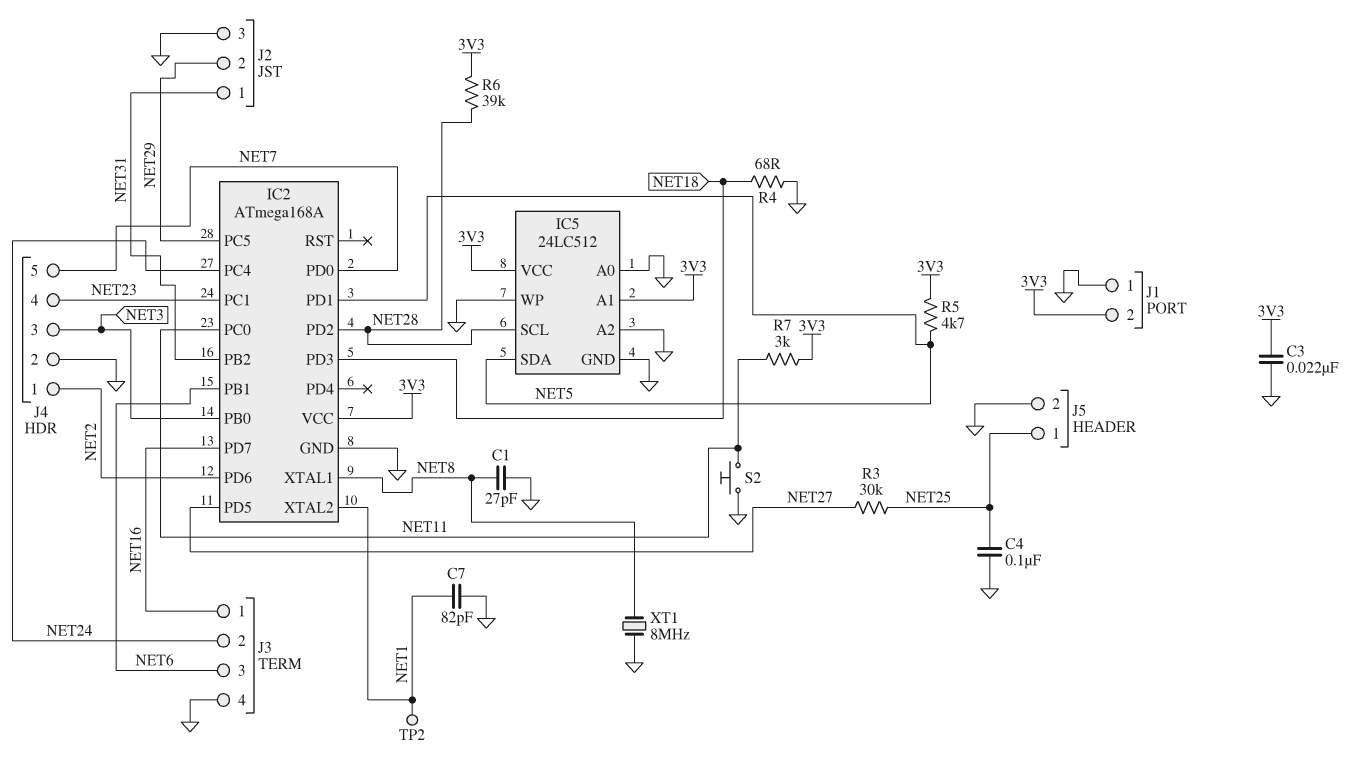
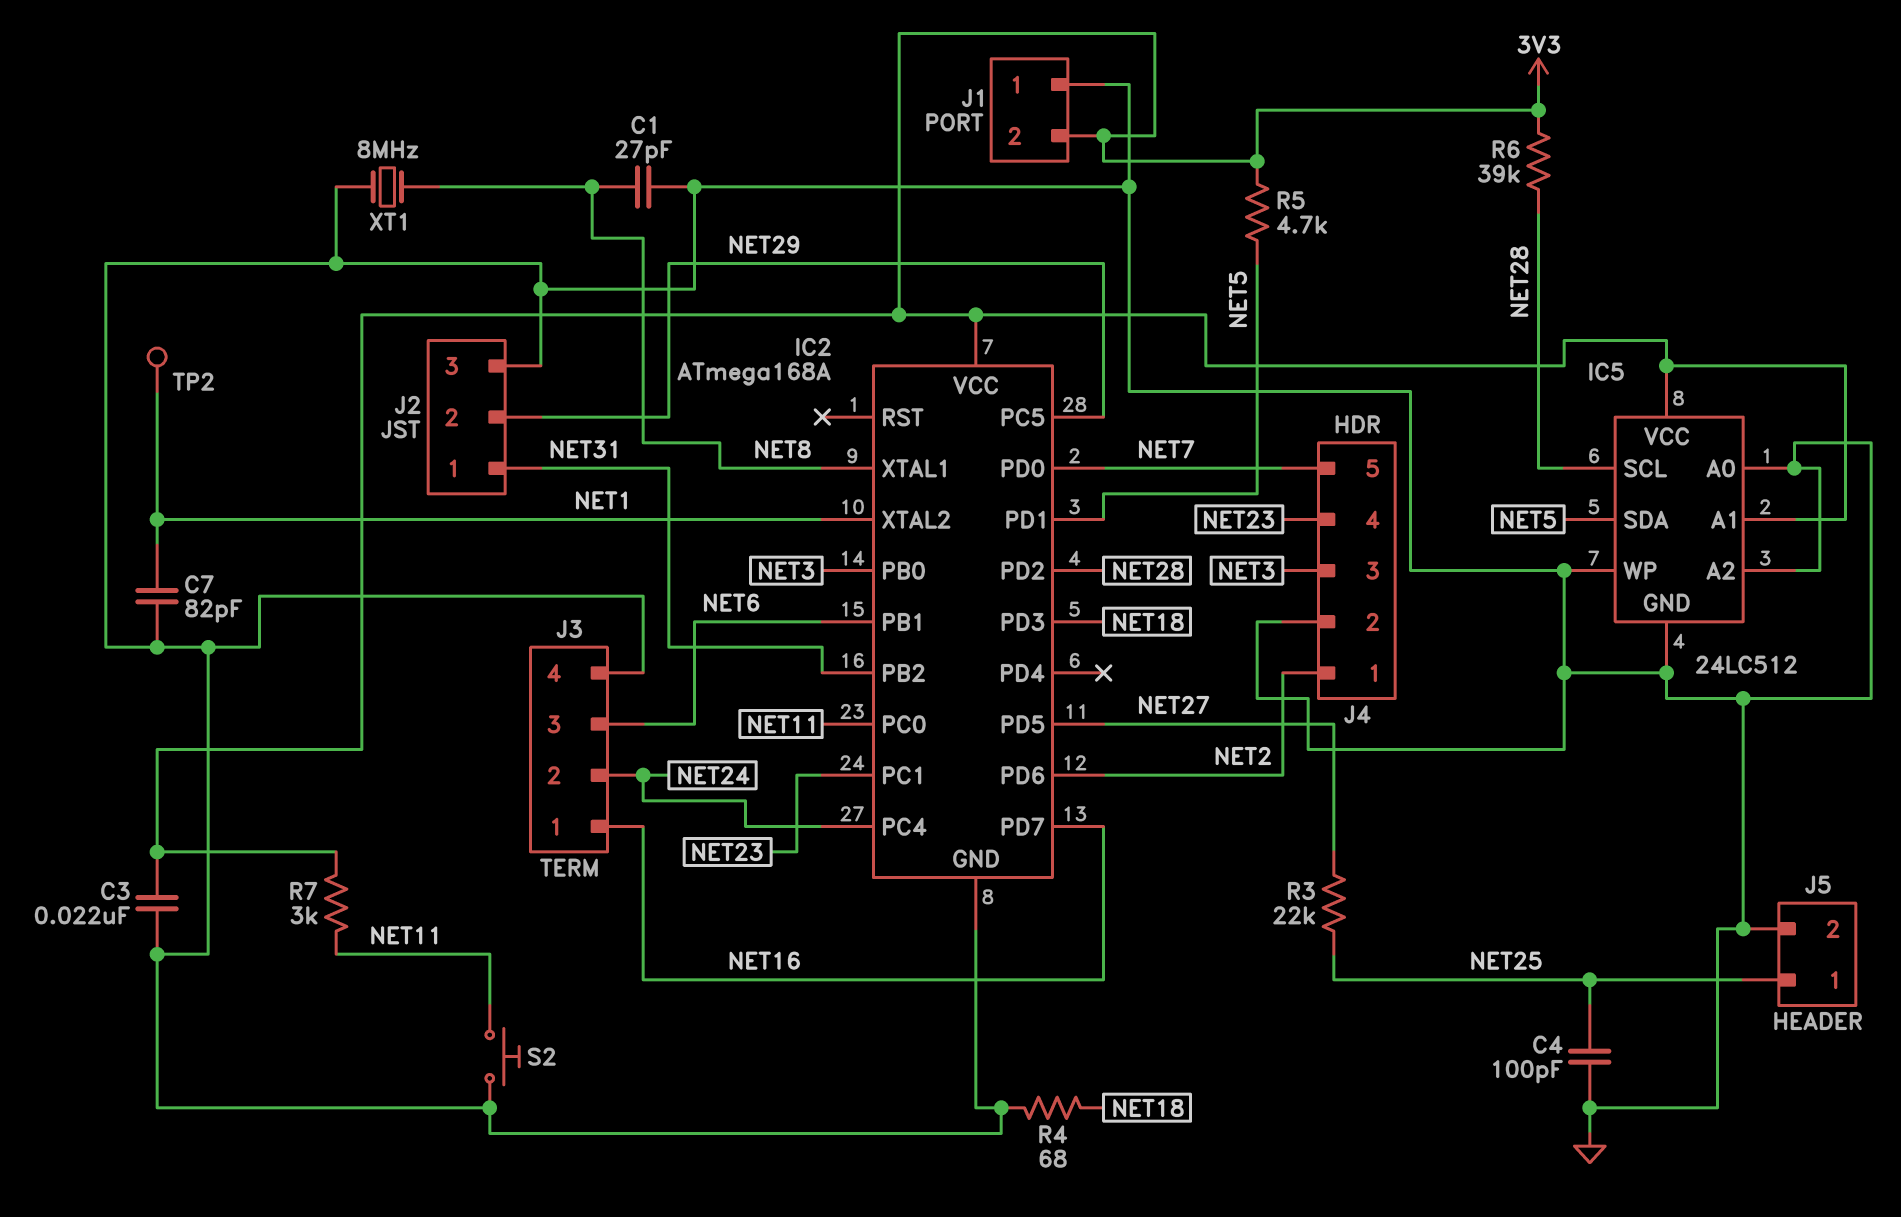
C4: 100nF (GND, NET25) -> 100pF (GND, NET25)
R3: 30k (NET25, NET27) -> 22k (NET25, NET27)

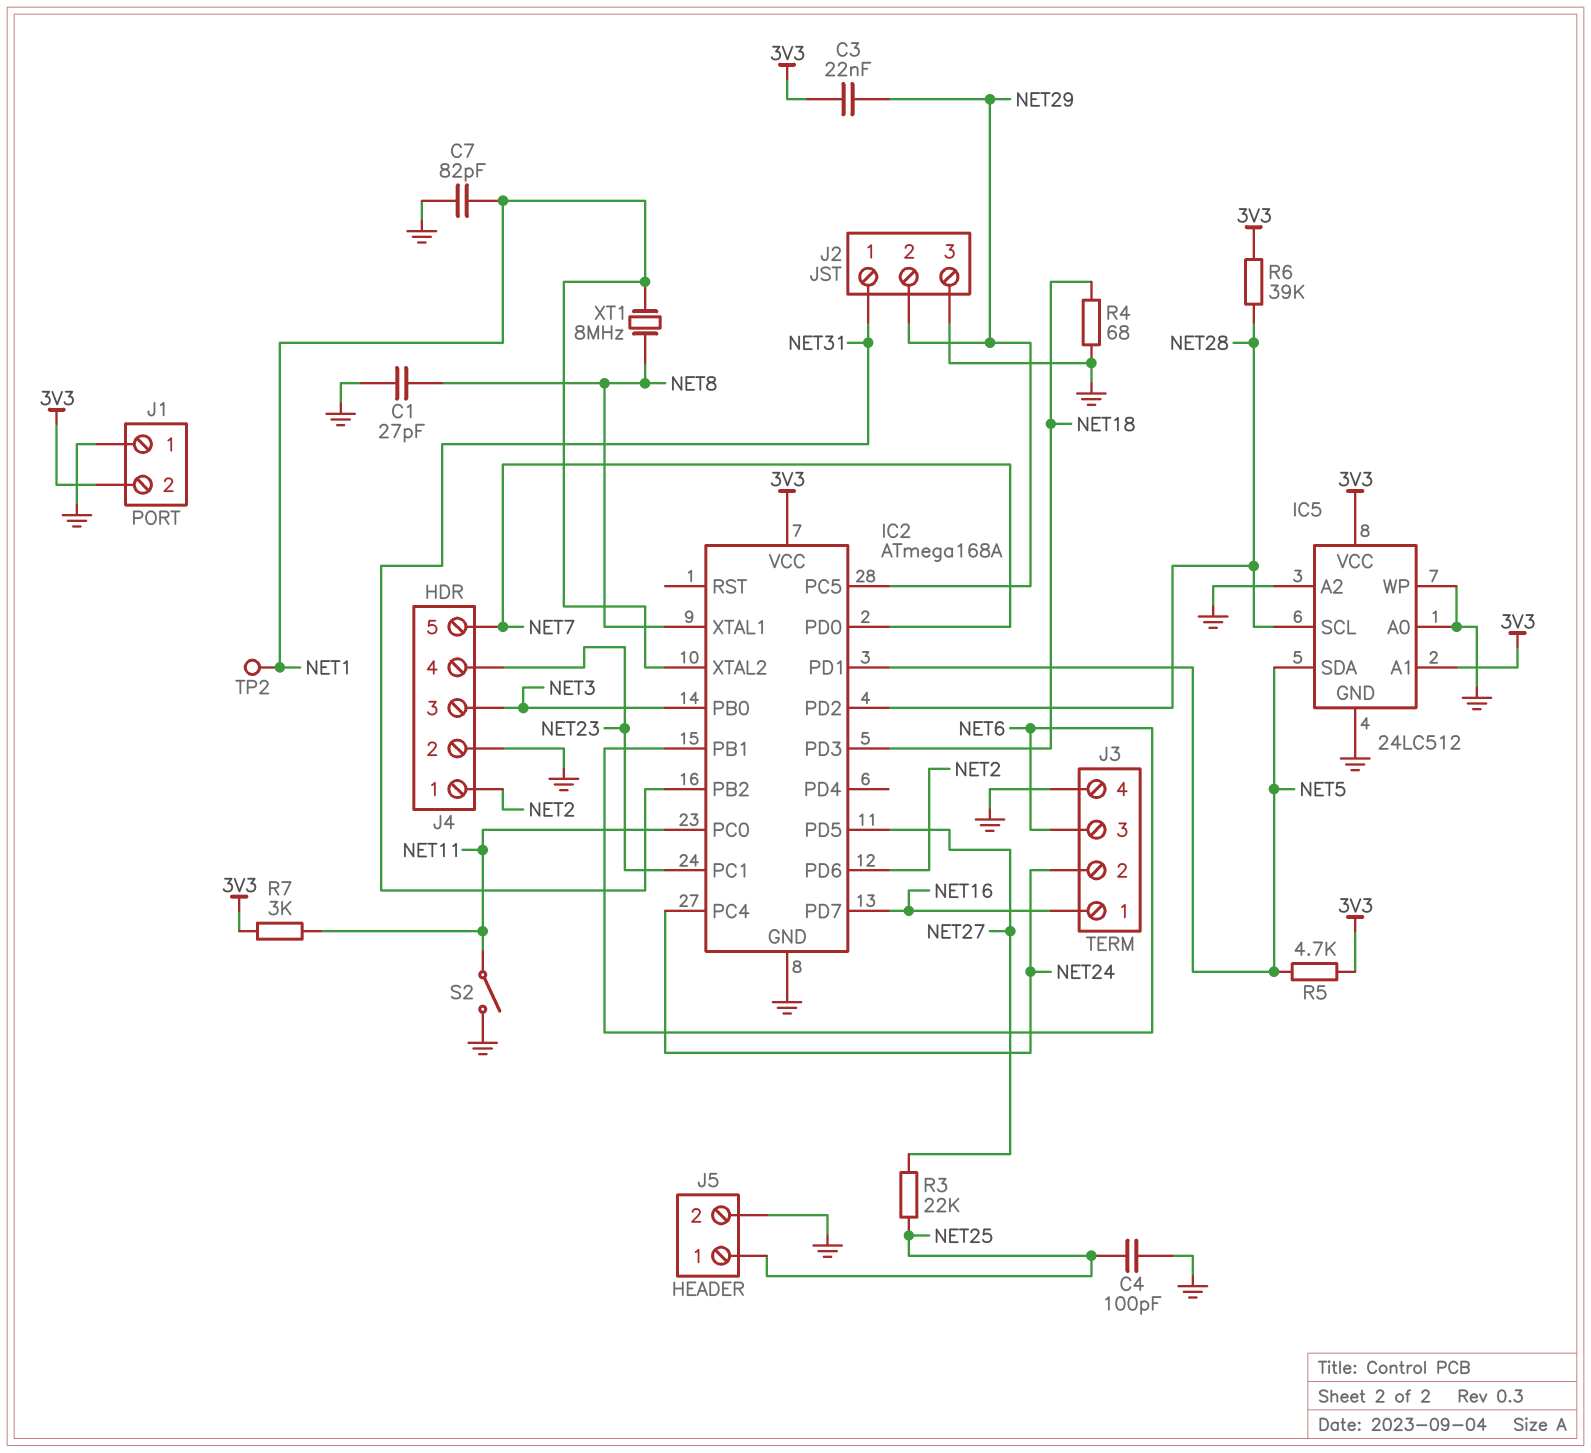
C3: 22nF (3V3, GND) -> 22nF (3V3, NET29)
S2: button (GND, NET11) -> switch (GND, NET11)
XT1: 8MHz (GND, NET8) -> 8MHz (NET1, NET8)

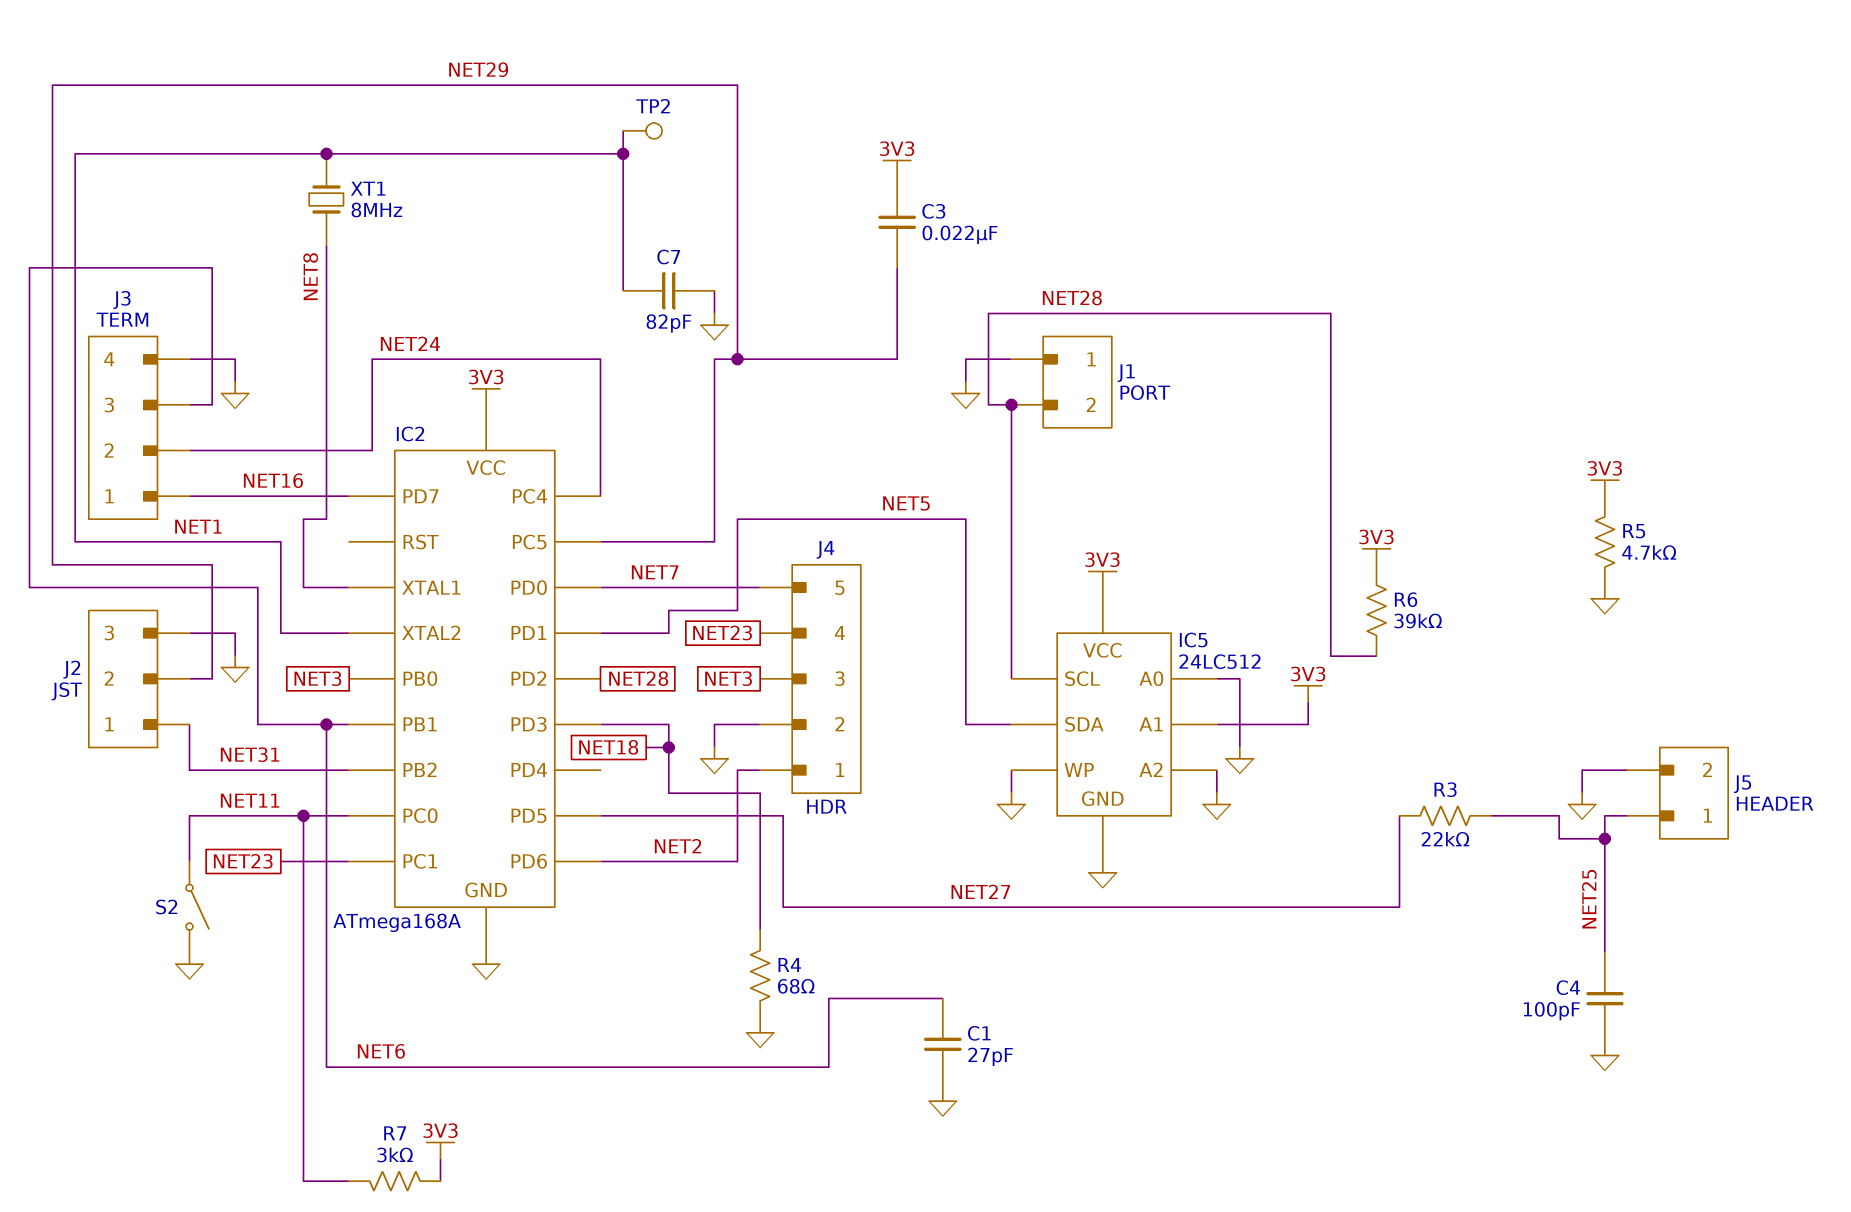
C1: 27pF (GND, NET8) -> 27pF (GND, NET6)
J1 pin 2: 3V3 -> NET28
R5: 4.7k (3V3, NET5) -> 4.7k (3V3, GND)

